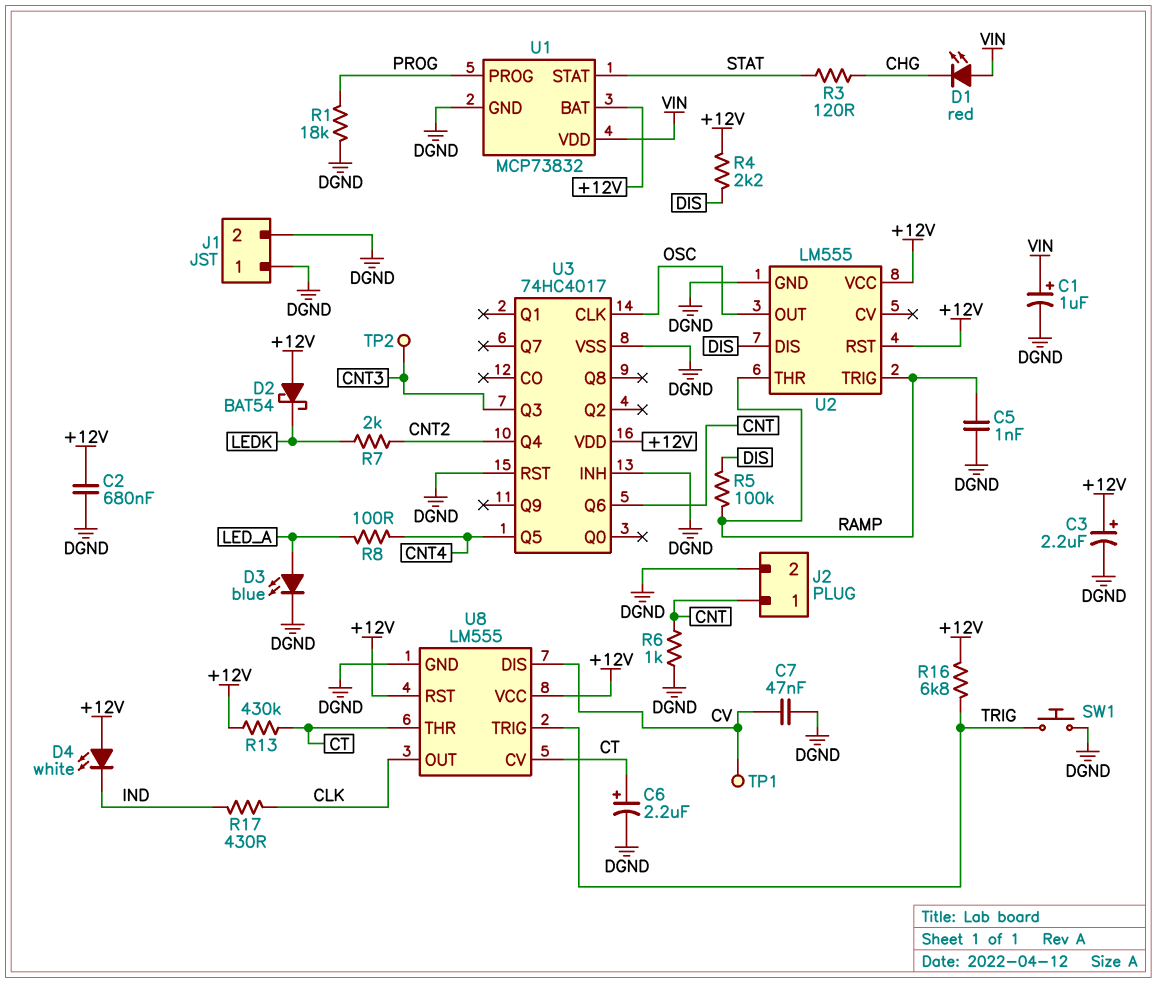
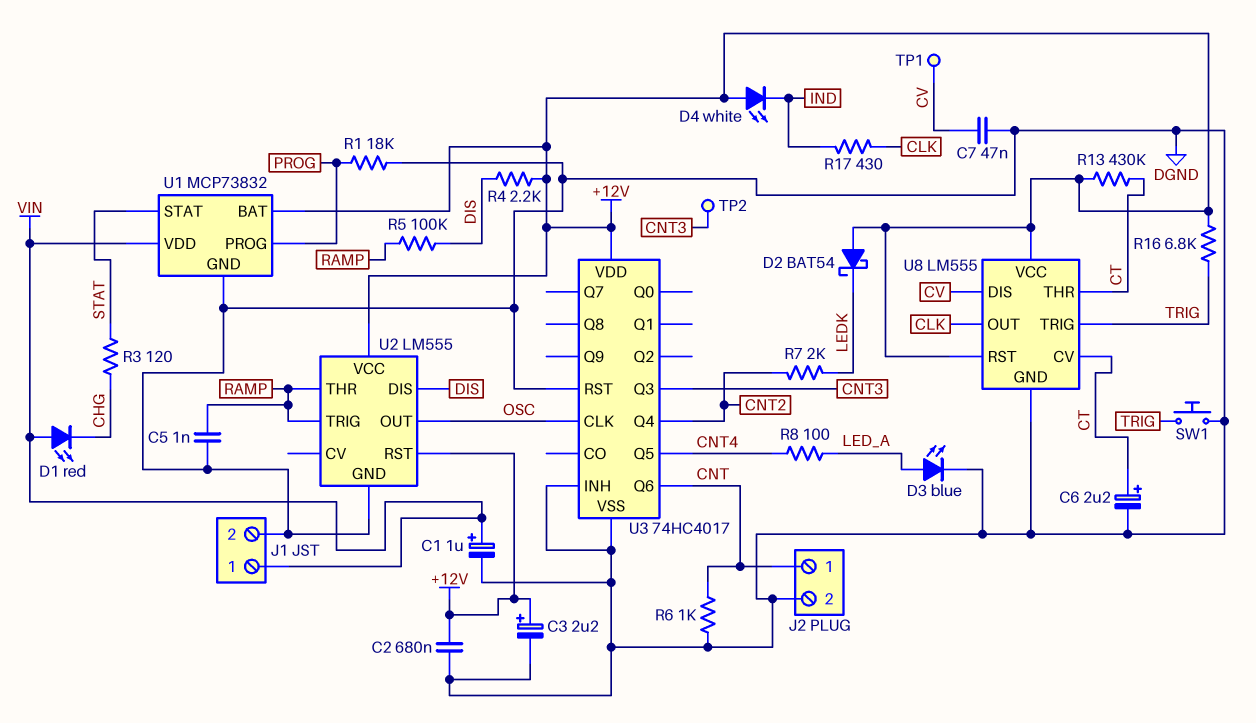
J1 pin 1: DGND -> VIN

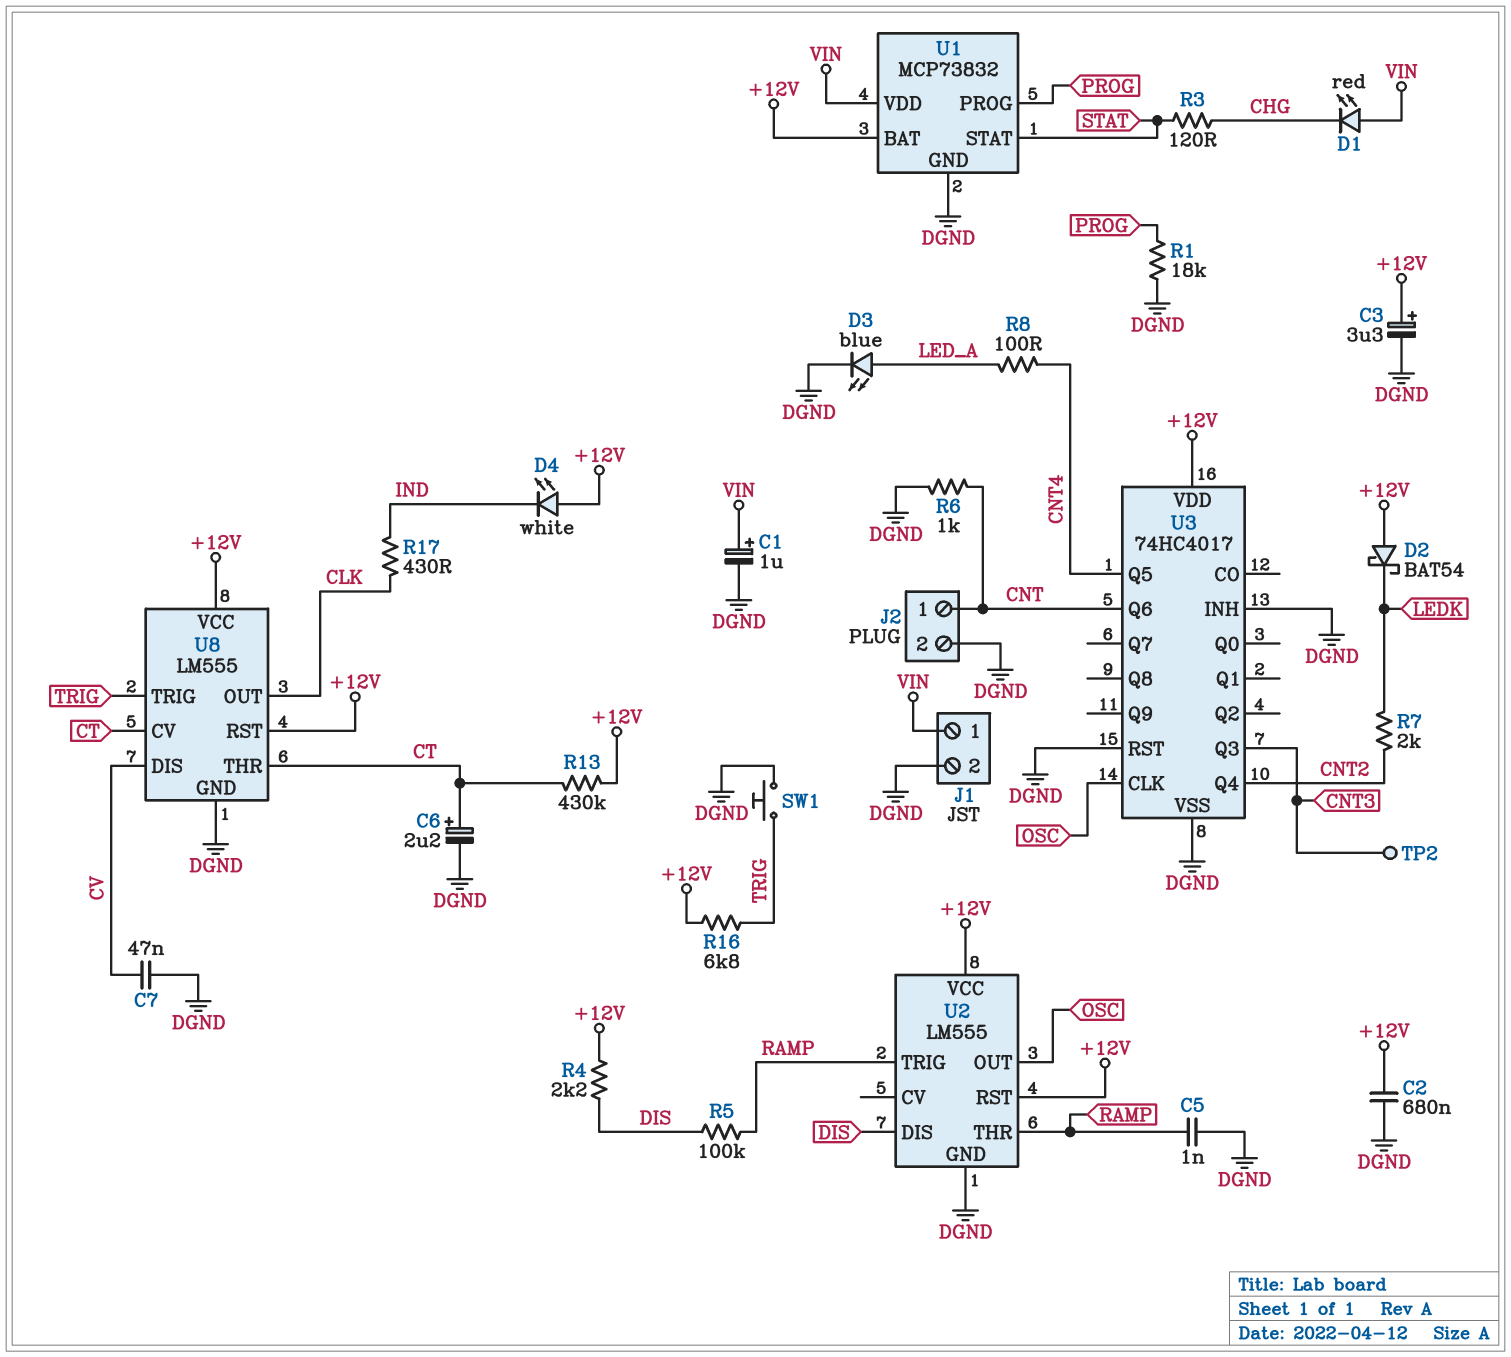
C3: 2.2uF (plus +12V, minus DGND) -> 3.3uF (plus +12V, minus DGND)
TP1: test point (CV) -> none

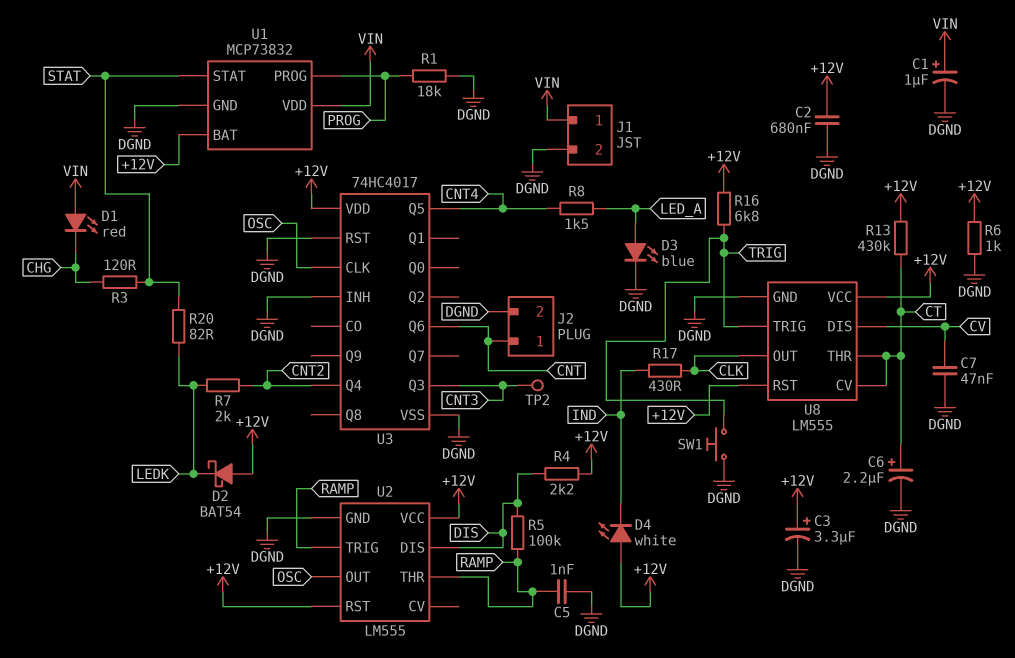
R6: 1k (CNT, DGND) -> 1k (+12V, DGND)
R8: 100 (CNT4, LED_A) -> 1.5k (CNT4, LED_A)
R20: none -> 82 (LEDK, STAT)

